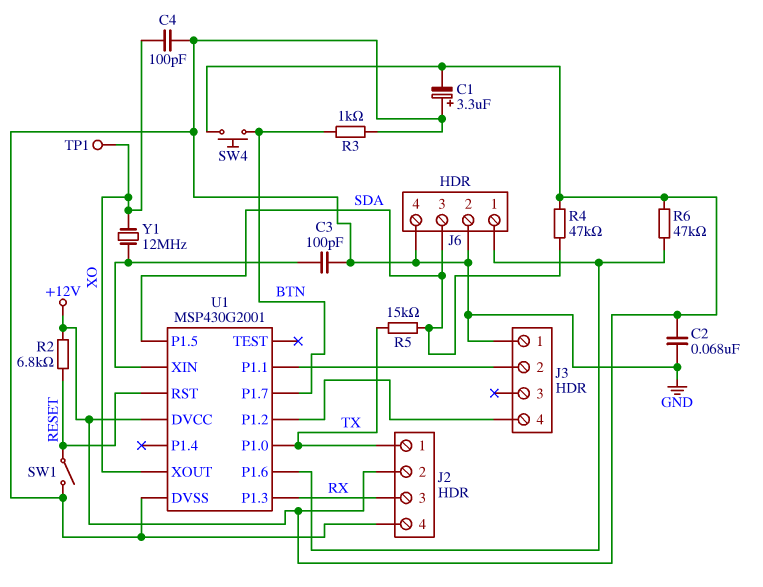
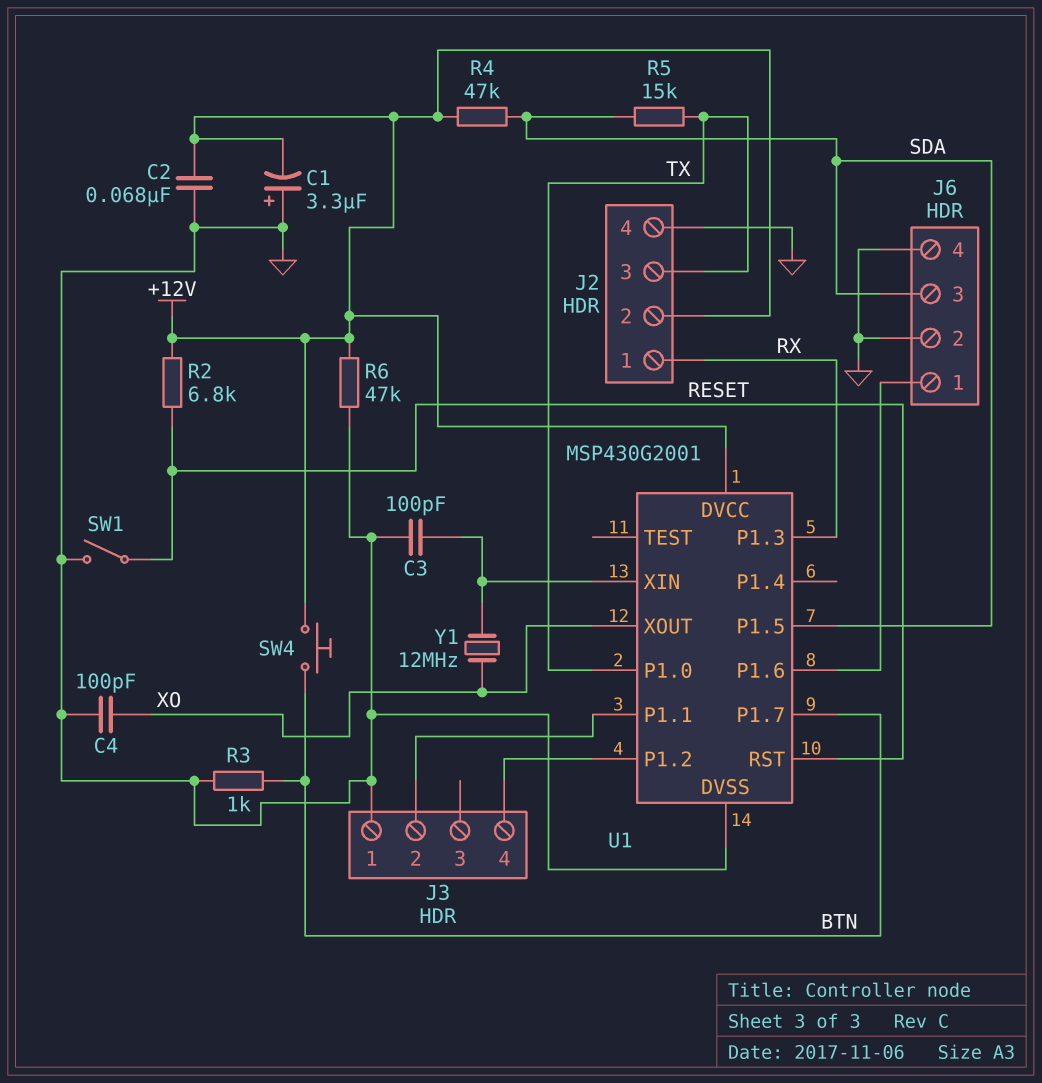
J2 pin 1: TX -> RX
J2 pin 3: RX -> TX
R6: 47k (+12V, J6/1) -> 47k (+12V, GND)
TP1: test point (XO) -> none

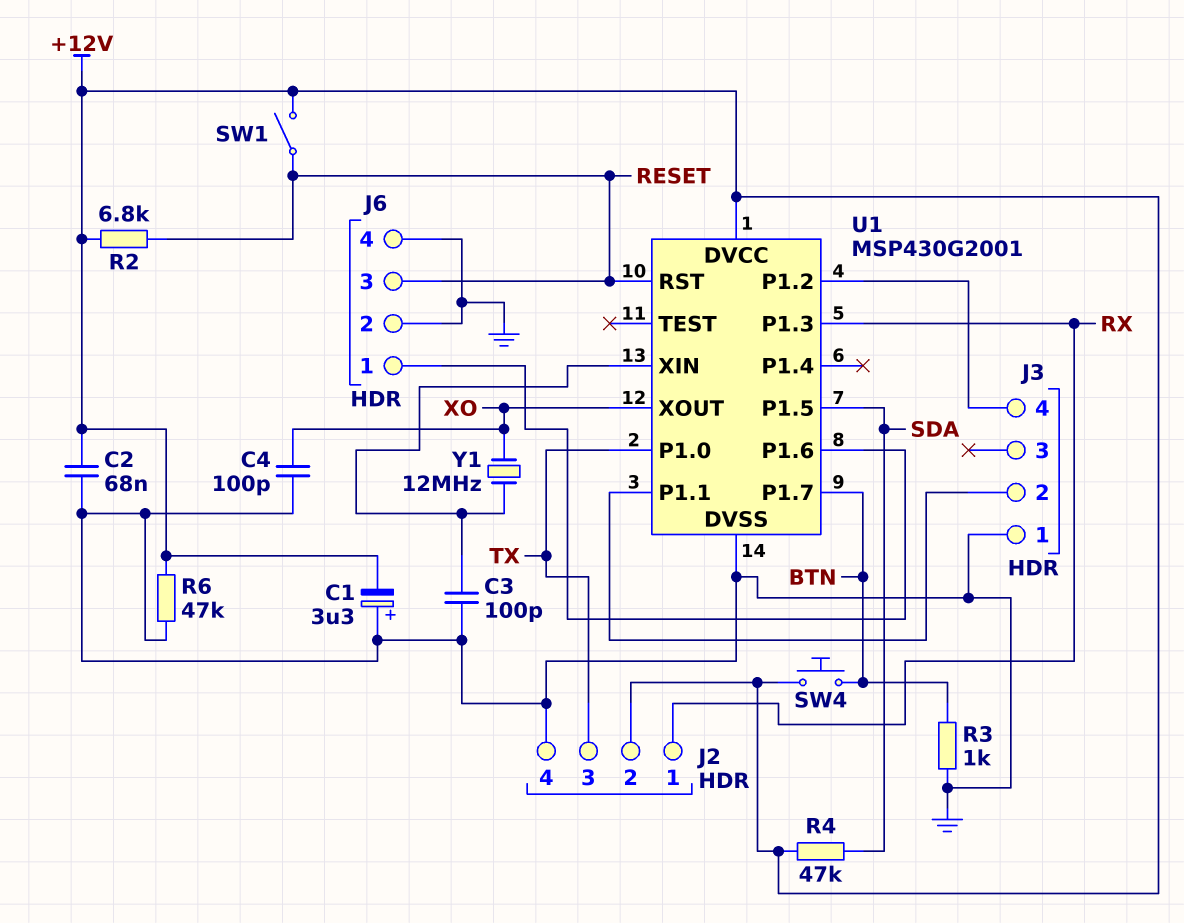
J6 pin 3: SDA -> RESET
R5: 15k (SDA, TX) -> none
SW1: switch (GND, RESET) -> switch (+12V, RESET)

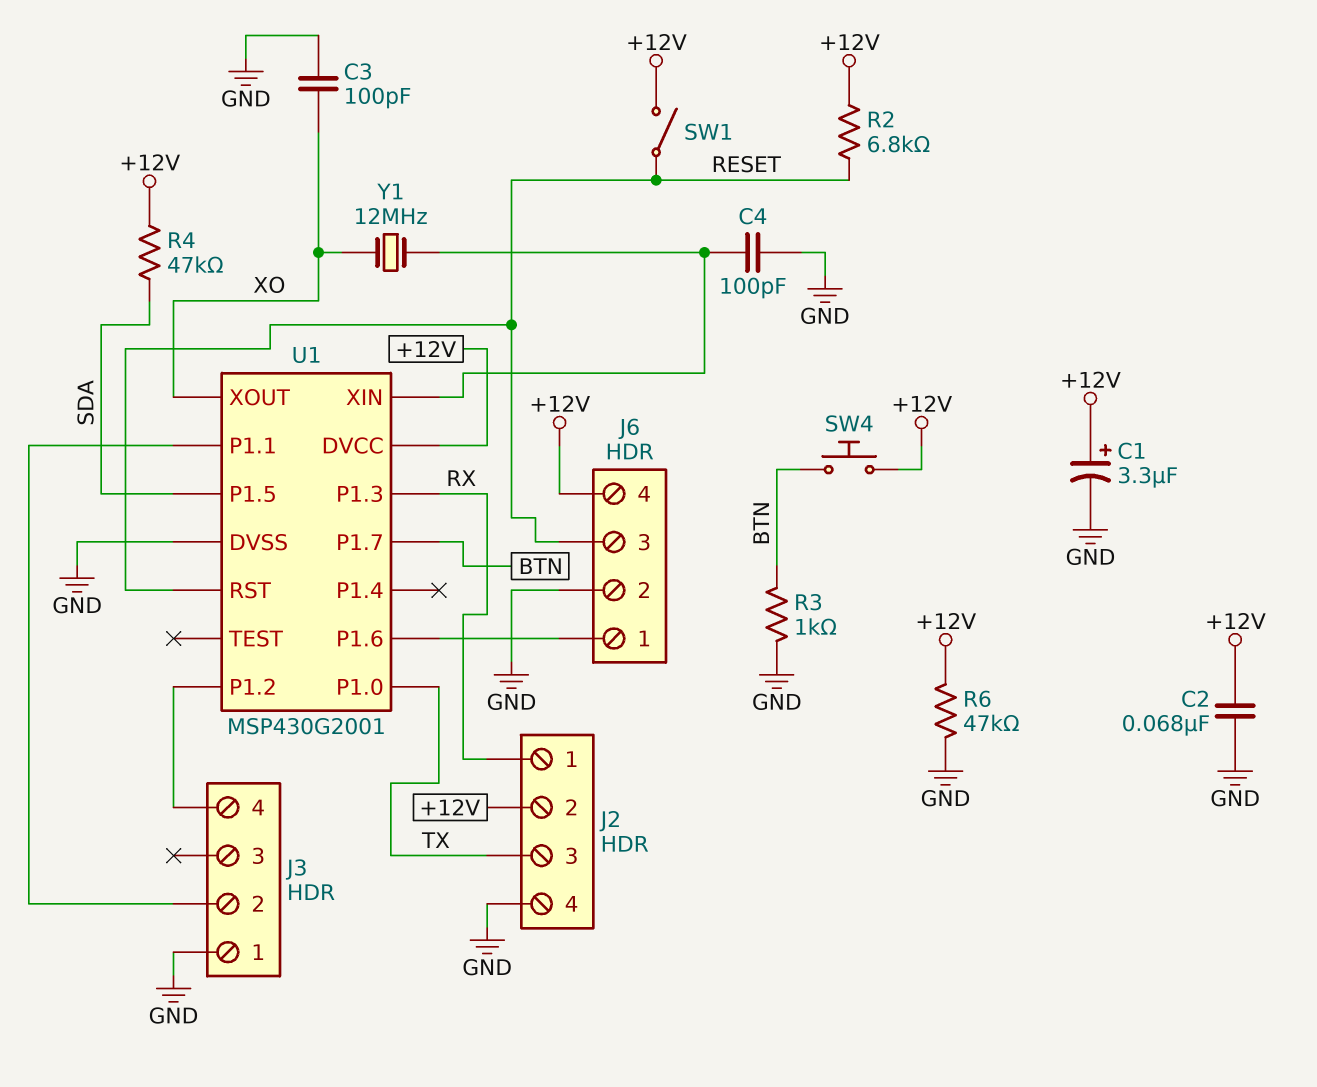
C1: 3.3uF (plus GND, minus +12V) -> 3.3uF (plus +12V, minus GND)
C3: 100pF (GND, U1/XIN) -> 100pF (GND, XO)
C4: 100pF (GND, XO) -> 100pF (GND, U1/XIN)
J6 pin 4: GND -> +12V

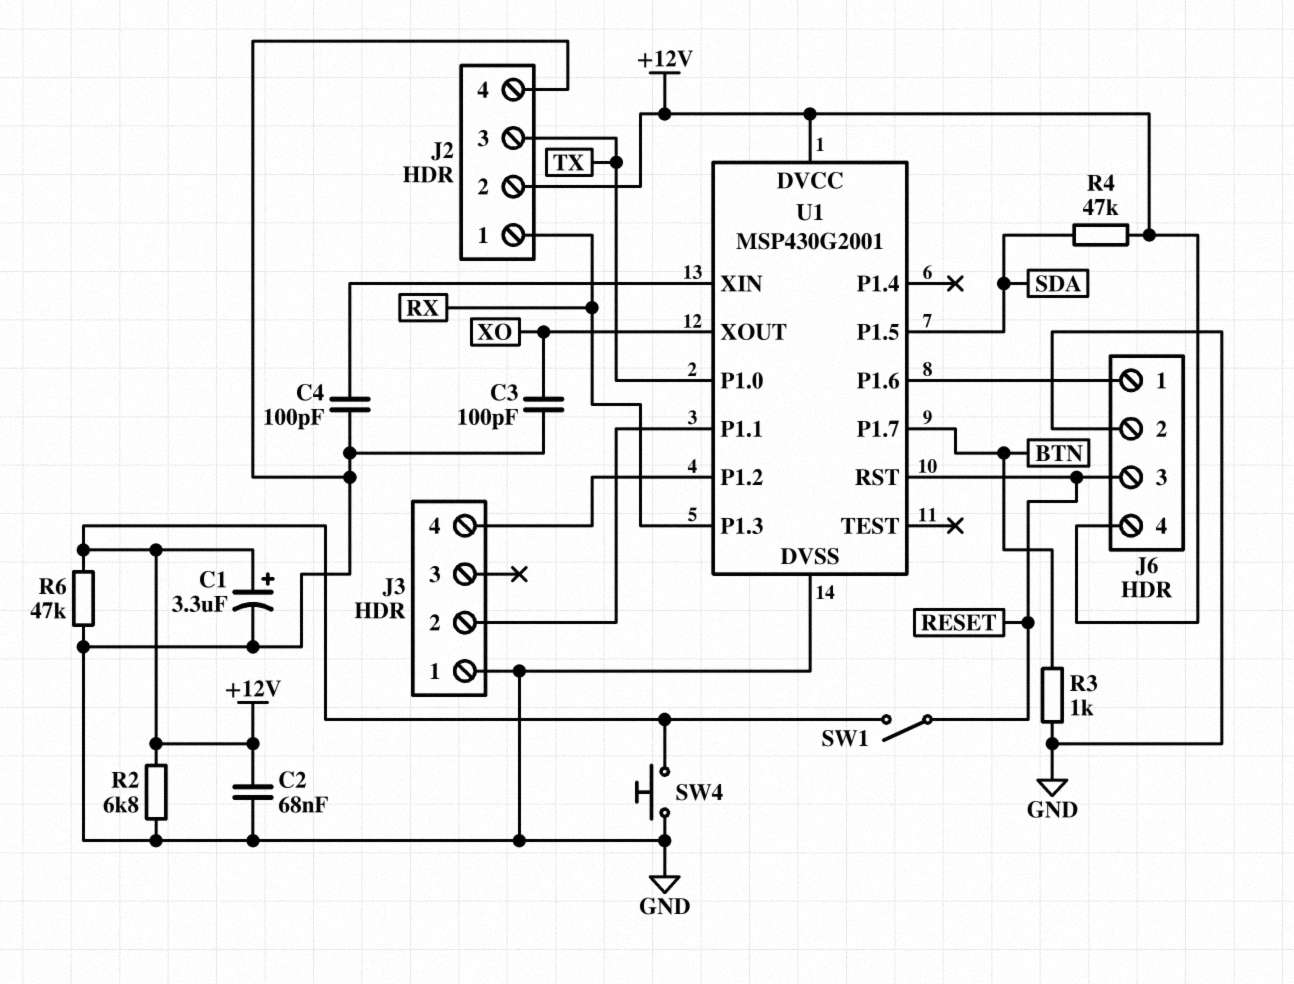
R2: 6.8k (+12V, RESET) -> 6.8k (+12V, GND)
SW4: button (+12V, BTN) -> button (+12V, GND)
Y1: 12MHz (U1/XIN, XO) -> none

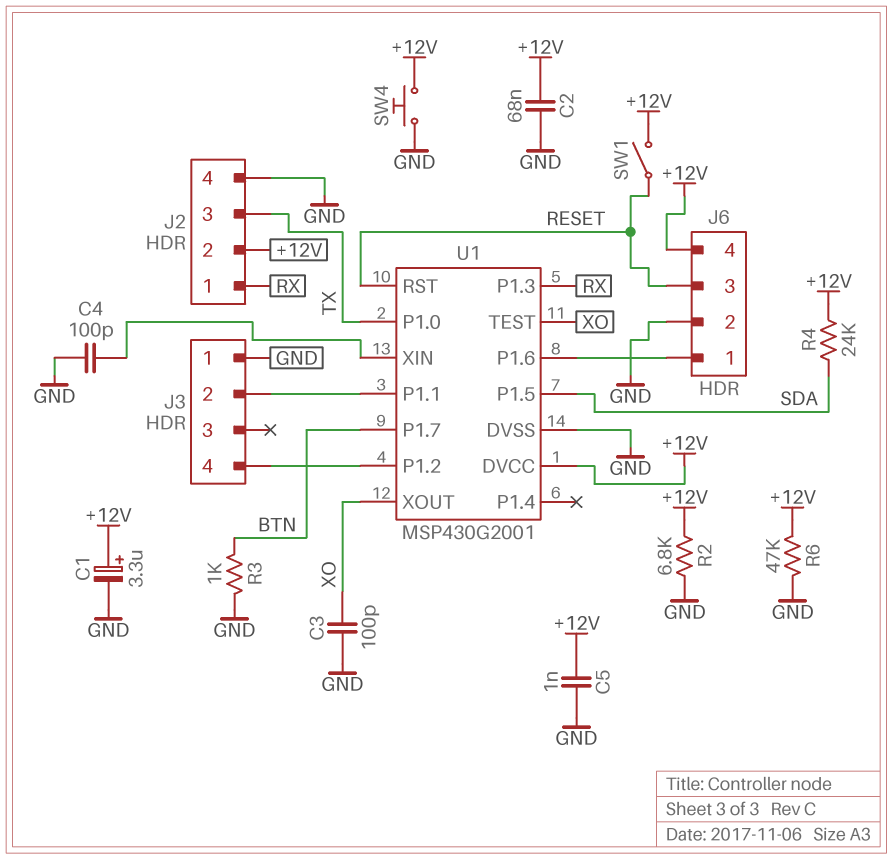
C5: none -> 1nF (+12V, GND)
R4: 47k (+12V, SDA) -> 24k (+12V, SDA)
U1 pin TEST: none -> XO

